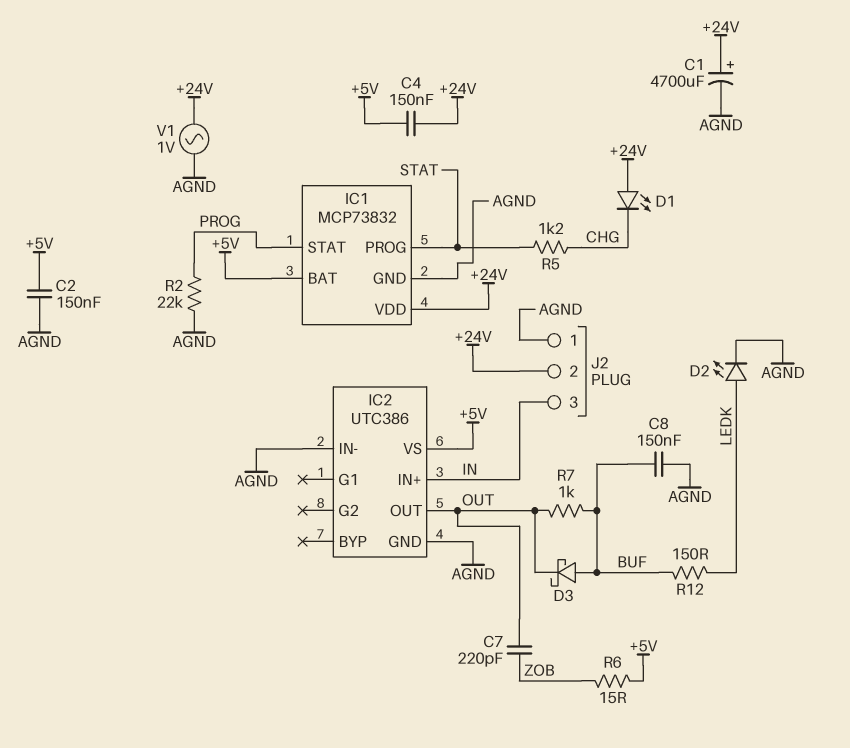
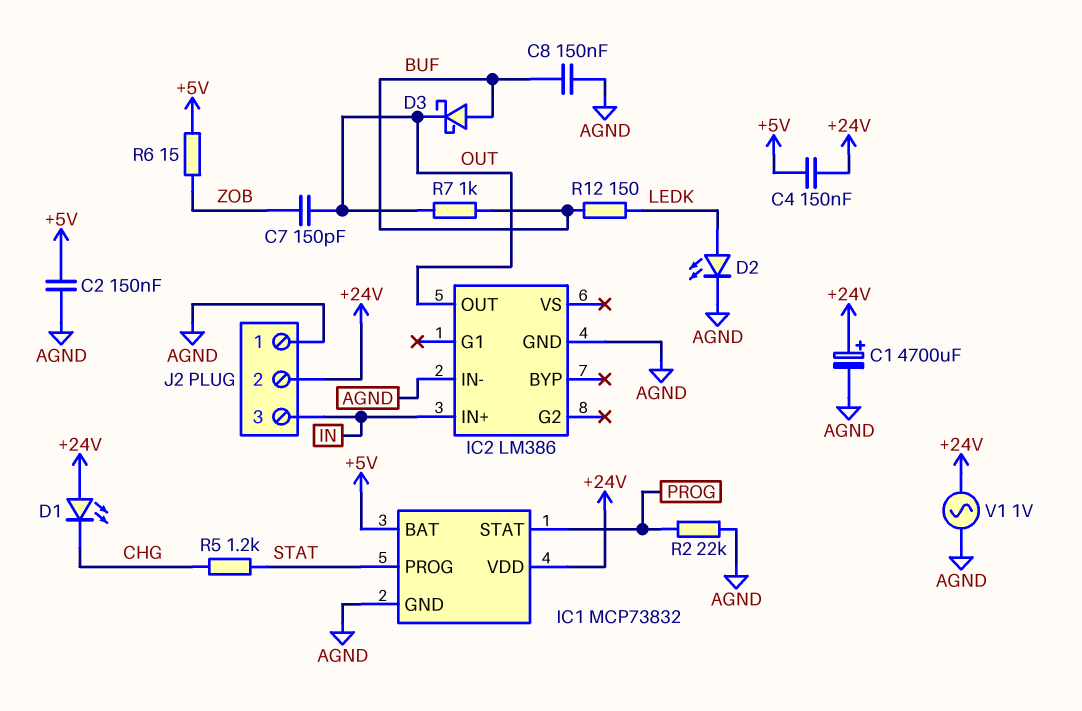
C7: 220pF (OUT, ZOB) -> 150pF (OUT, ZOB)
IC2: UTC386 -> LM386
IC2 pin VS: +5V -> none

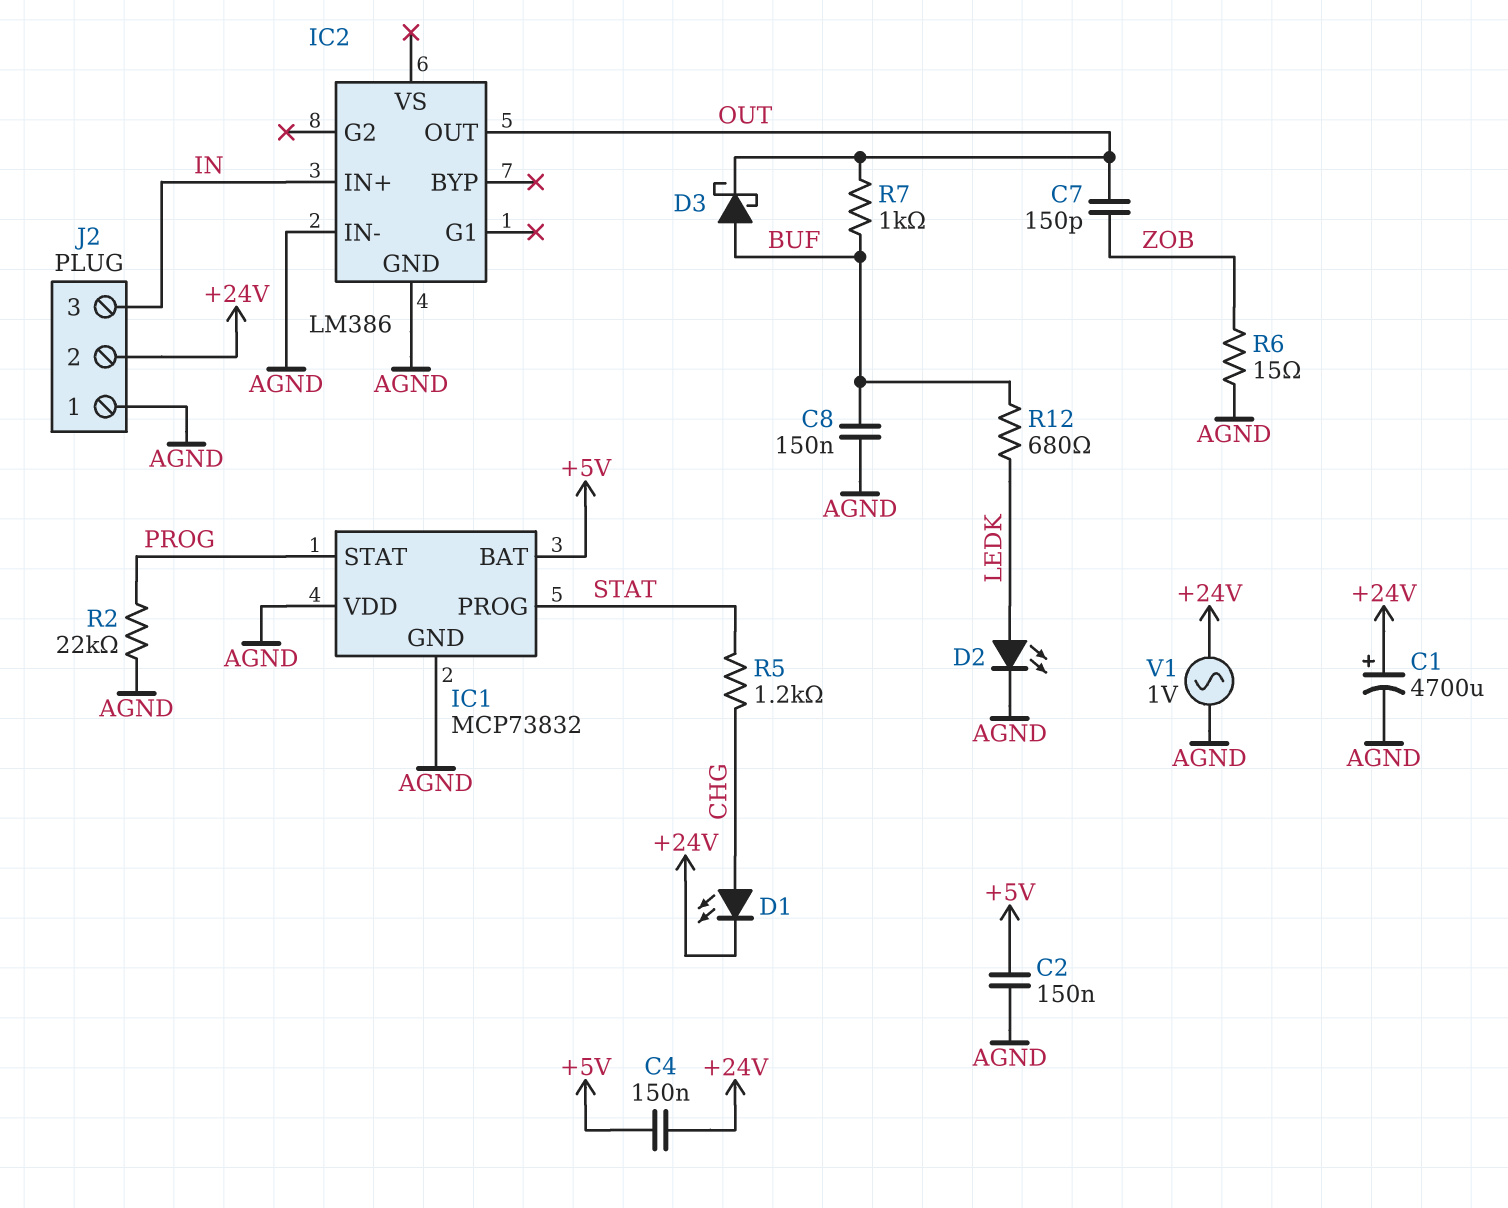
D1: LED (A +24V, K CHG) -> LED (A CHG, K +24V)
IC1 pin VDD: +24V -> AGND
R6: 15 (+5V, ZOB) -> 15 (AGND, ZOB)
R12: 150 (BUF, LEDK) -> 680 (BUF, LEDK)

